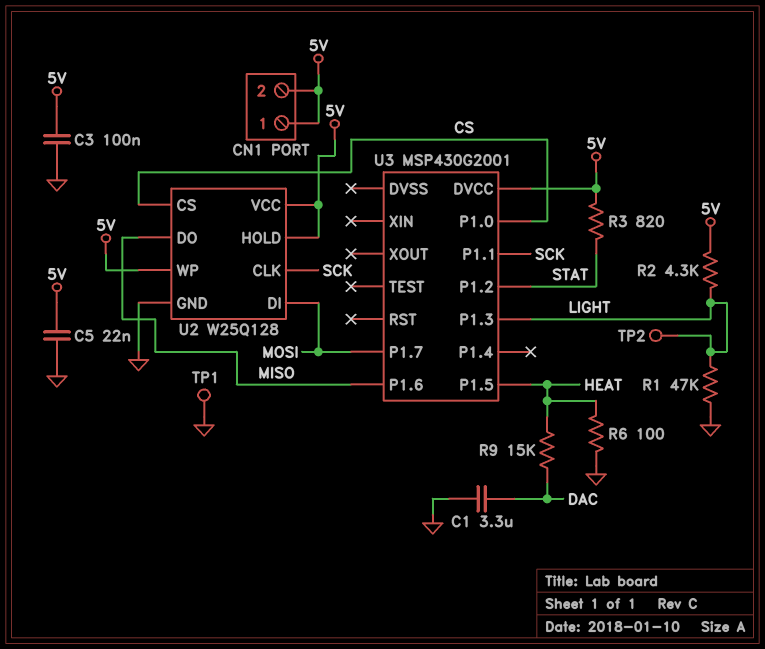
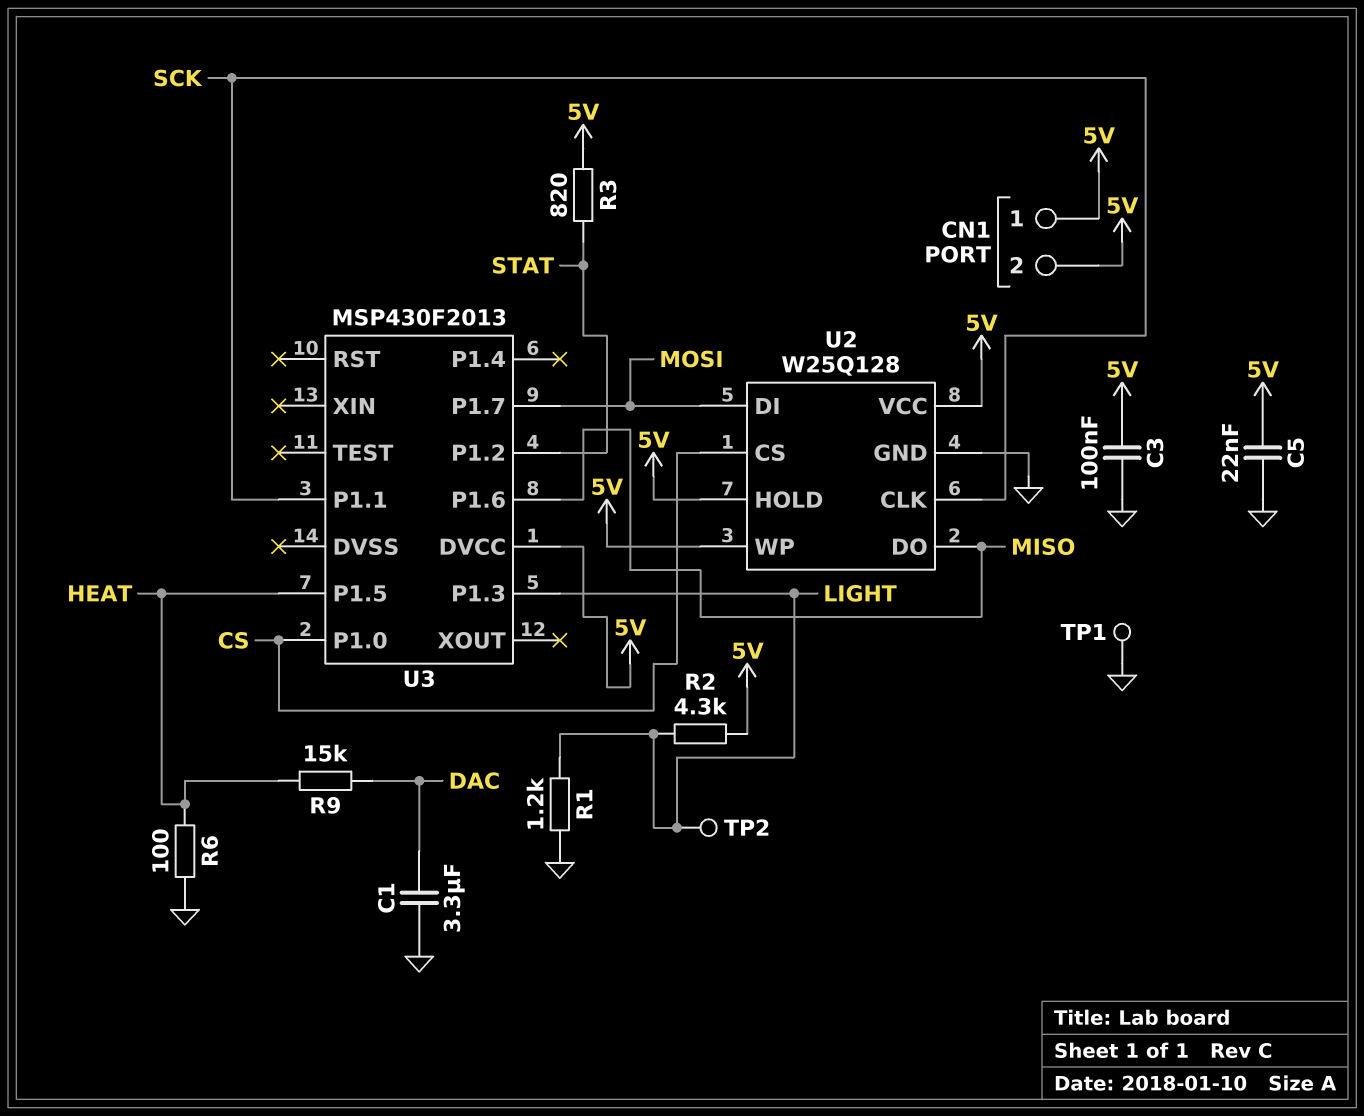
R1: 47k (GND, LIGHT) -> 1.2k (GND, LIGHT)
U3: MSP430G2001 -> MSP430F2013

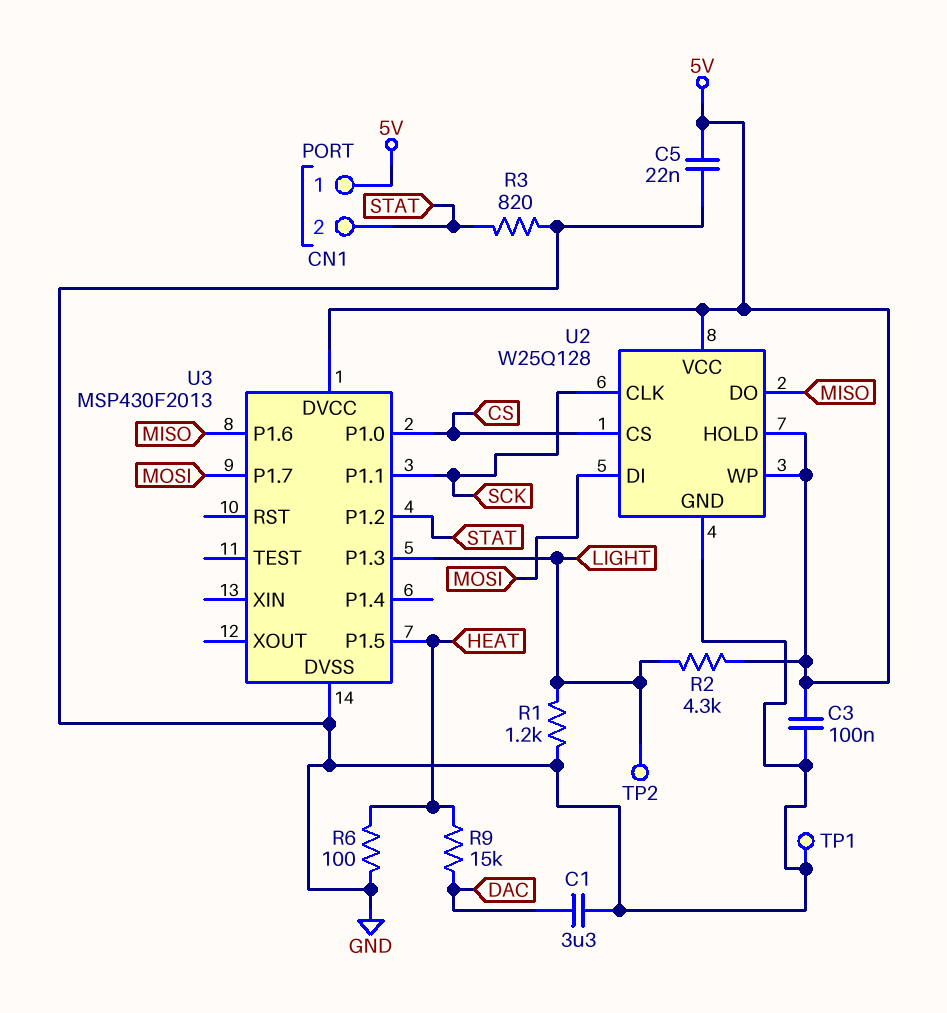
CN1 pin 2: 5V -> STAT
R3: 820 (5V, STAT) -> 820 (GND, STAT)
U3 pin DVSS: none -> GND

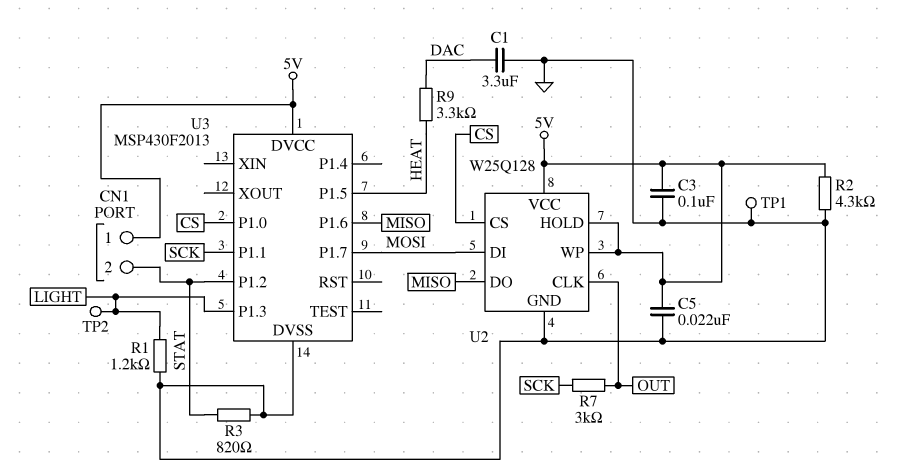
R2: 4.3k (5V, LIGHT) -> 4.3k (5V, GND)
R6: 100 (GND, HEAT) -> none
R7: none -> 3k (OUT, SCK)
R9: 15k (DAC, HEAT) -> 3.3k (DAC, HEAT)
U2 pin CLK: SCK -> OUT

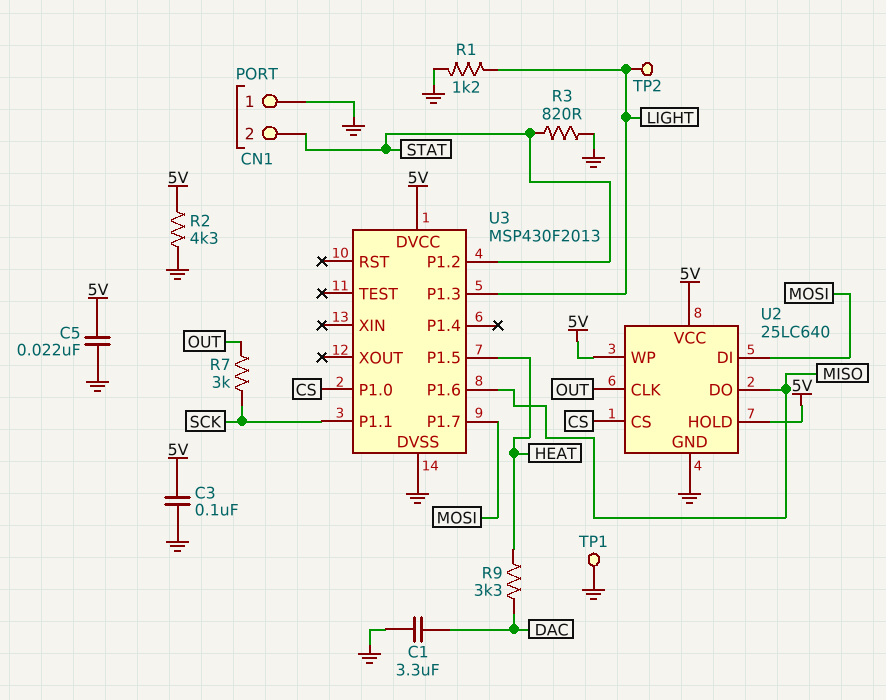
CN1 pin 1: 5V -> GND
U2: W25Q128 -> 25LC640

